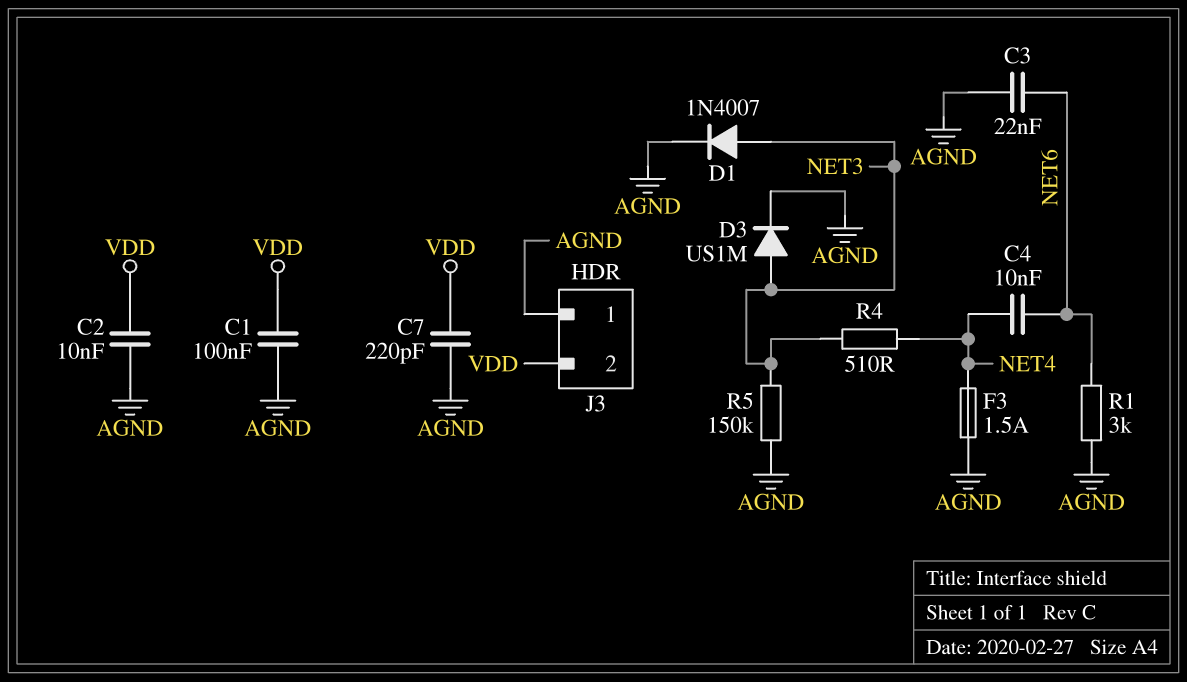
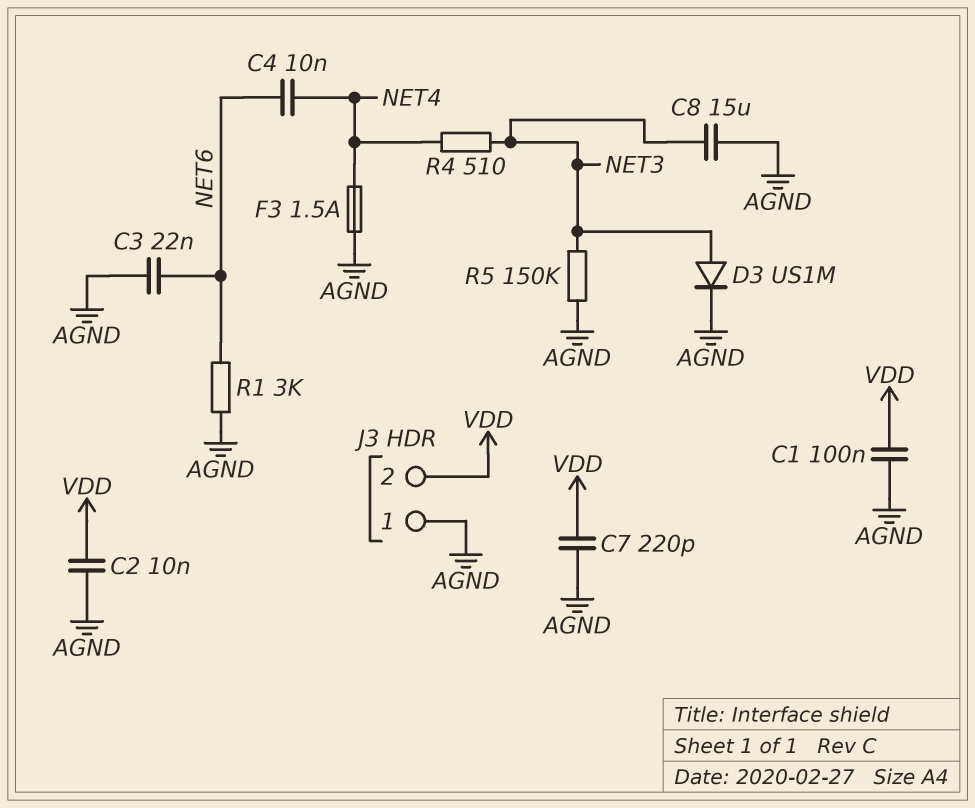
C8: none -> 15uF (AGND, NET3)
D1: diode 1N4007 (A NET3, K AGND) -> none

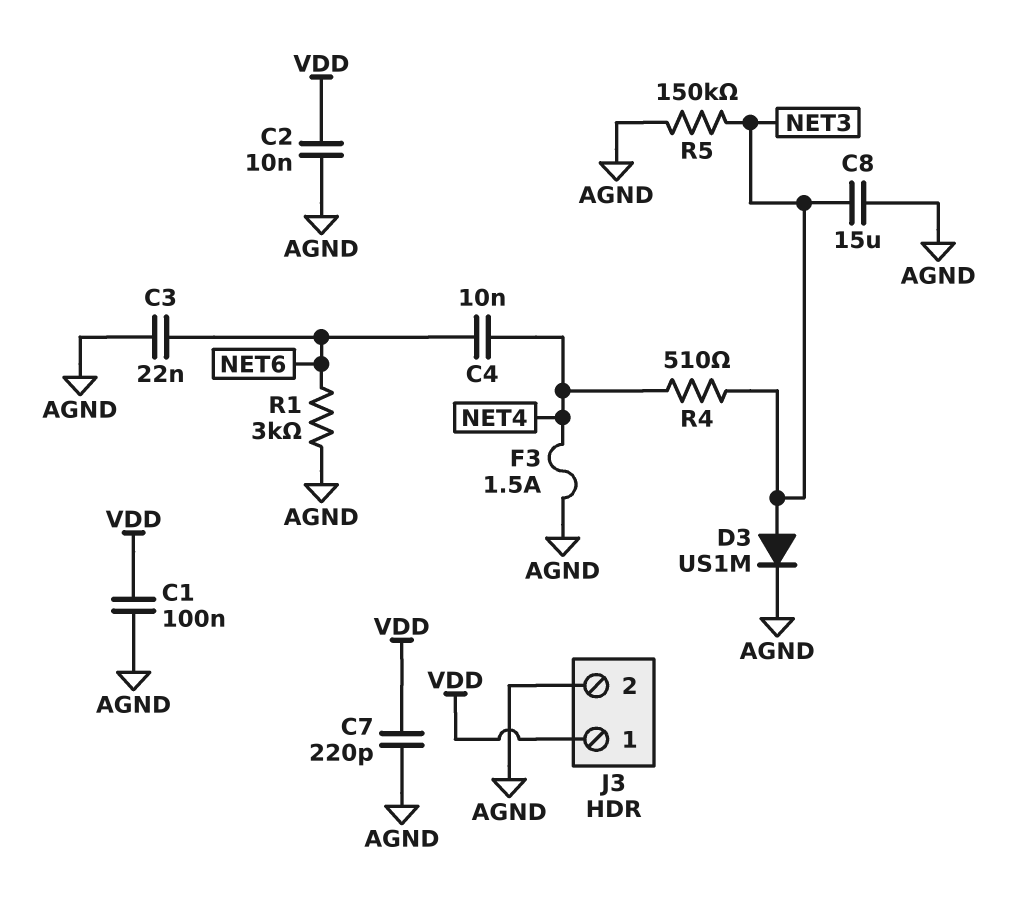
J3 pin 1: AGND -> VDD
J3 pin 2: VDD -> AGND

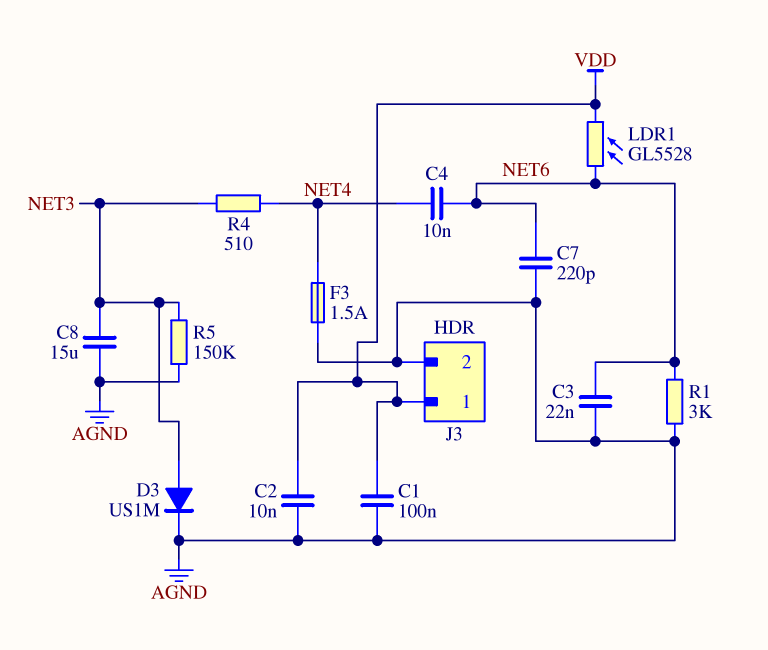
C7: 220pF (AGND, VDD) -> 220pF (AGND, NET6)
LDR1: none -> GL5528 (NET6, VDD)

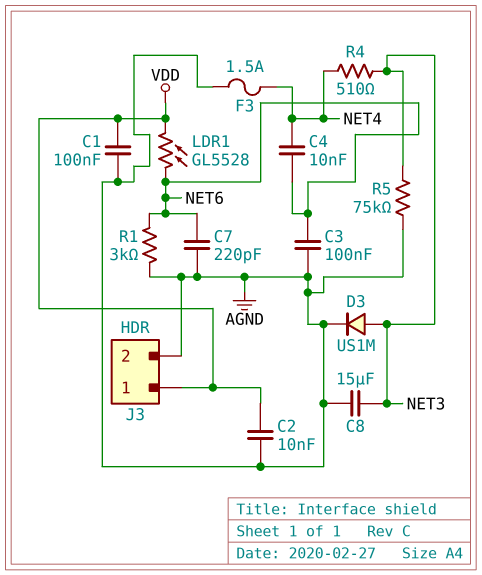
C3: 22nF (AGND, NET6) -> 100nF (AGND, NET6)
R5: 150k (AGND, NET3) -> 75k (AGND, NET3)

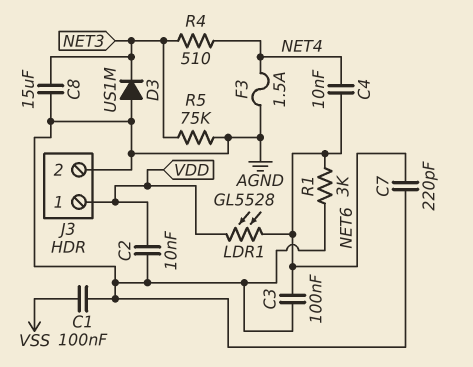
C1: 100nF (AGND, VDD) -> 100nF (AGND, VSS)
D3: diode US1M (A NET3, K AGND) -> diode US1M (A AGND, K NET3)

